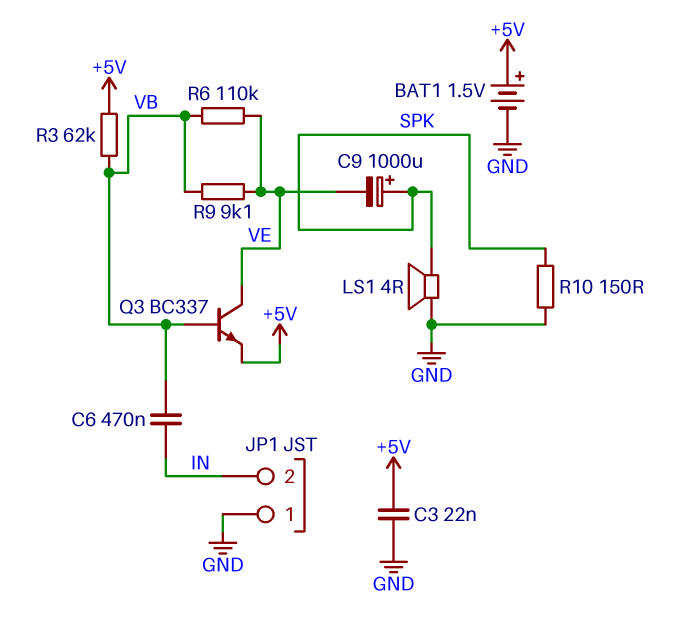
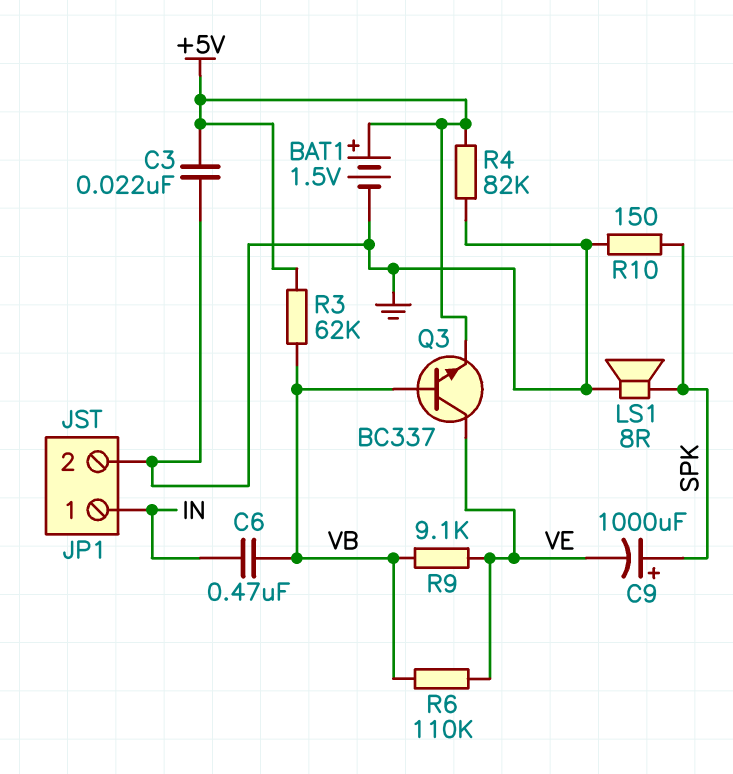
JP1 pin 1: GND -> IN
JP1 pin 2: IN -> GND
LS1: speaker 4R (GND, SPK) -> speaker 8R (GND, SPK)
R4: none -> 82k (+5V, GND)

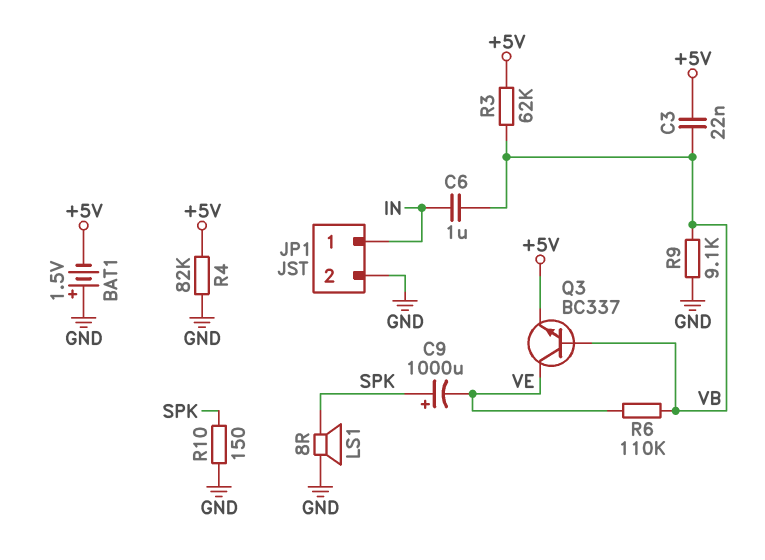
BAT1: 1.5V (plus +5V, minus GND) -> 1.5V (plus GND, minus +5V)
C3: 22nF (+5V, GND) -> 22nF (+5V, VB)
C6: 470nF (IN, VB) -> 1uF (IN, VB)
R9: 9.1k (VB, VE) -> 9.1k (GND, VB)

